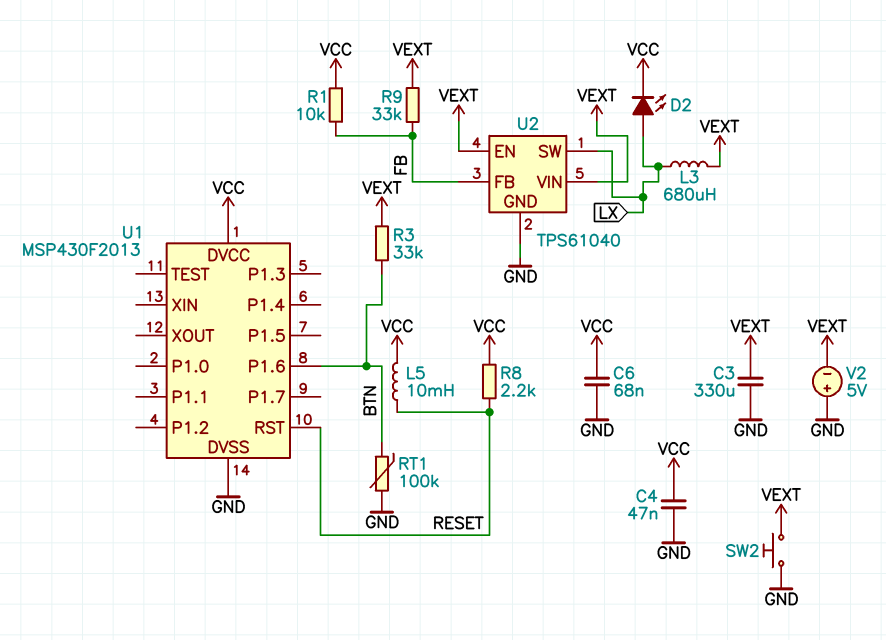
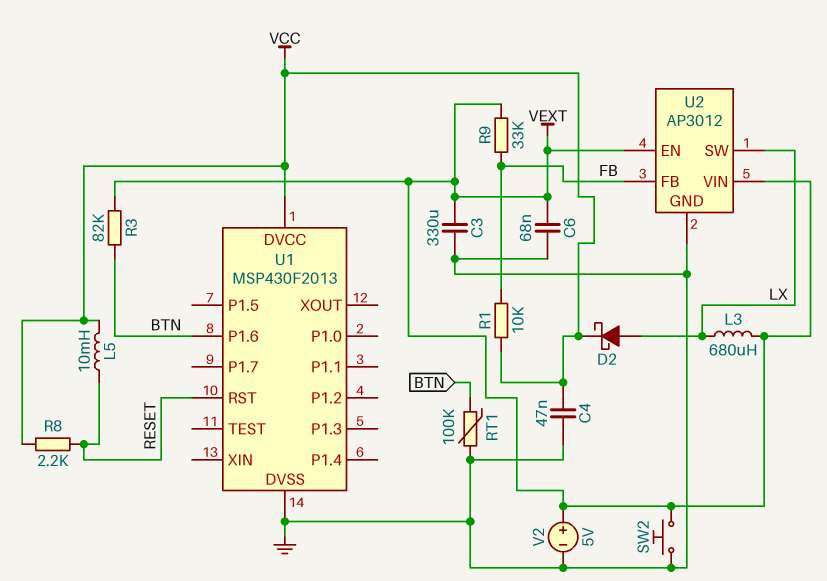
C6: 68nF (GND, VCC) -> 68nF (GND, VEXT)
D2: LED (A LX, K VCC) -> schottky (A LX, K VCC)
R3: 33k (BTN, VEXT) -> 82k (BTN, VEXT)
U2: TPS61040 -> AP3012
V2: 5V (plus GND, minus VEXT) -> 5V (plus VEXT, minus GND)

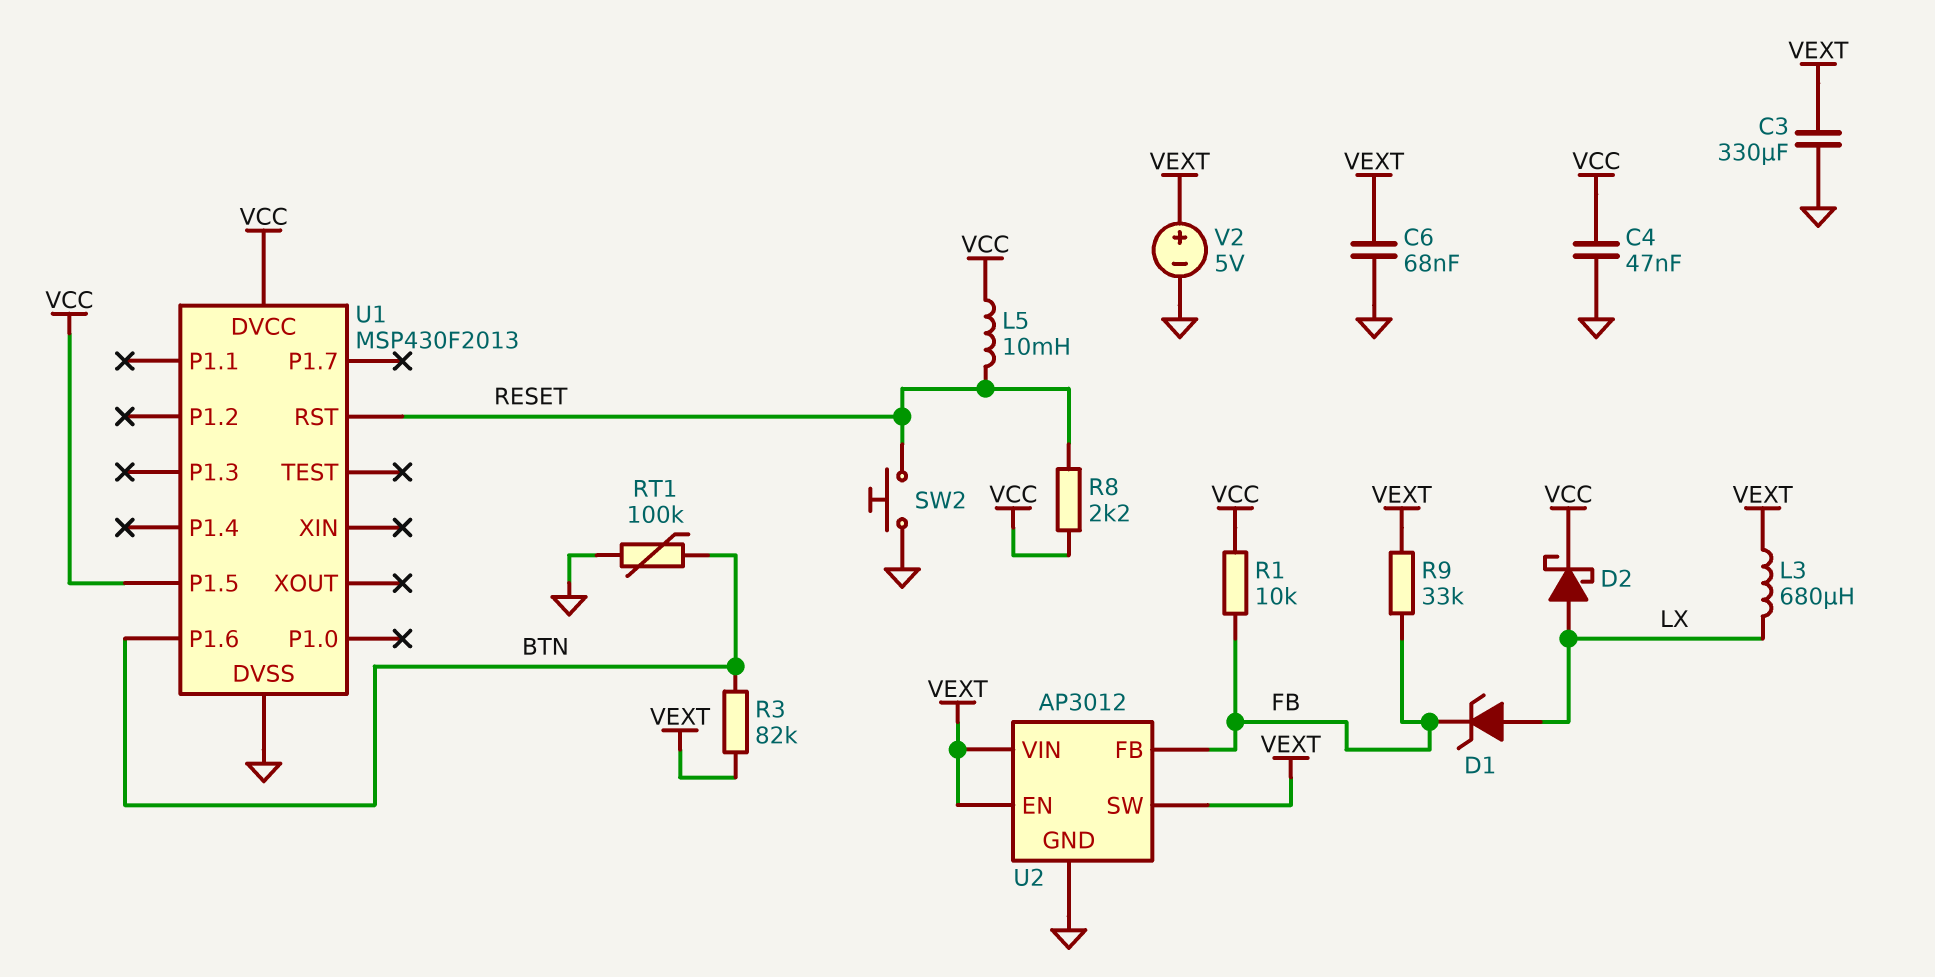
D1: none -> zener (A LX, K FB)
SW2: button (GND, VEXT) -> button (GND, RESET)
U1 pin P1.5: none -> VCC
U2 pin SW: LX -> VEXT

